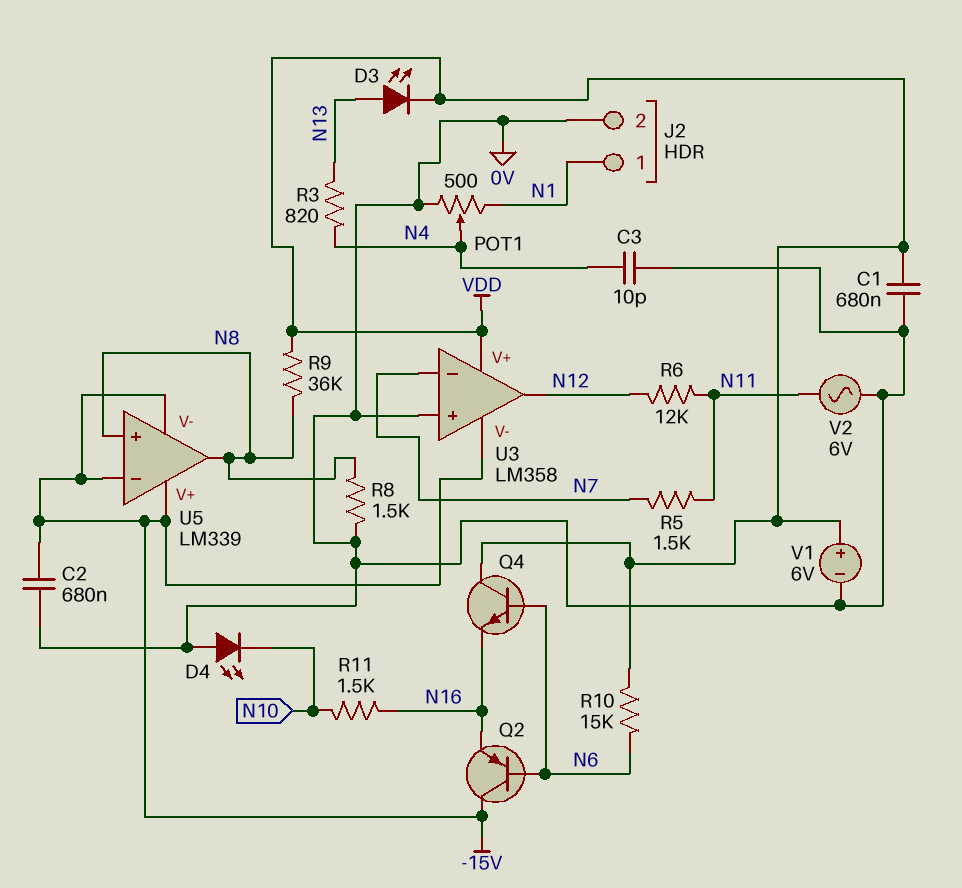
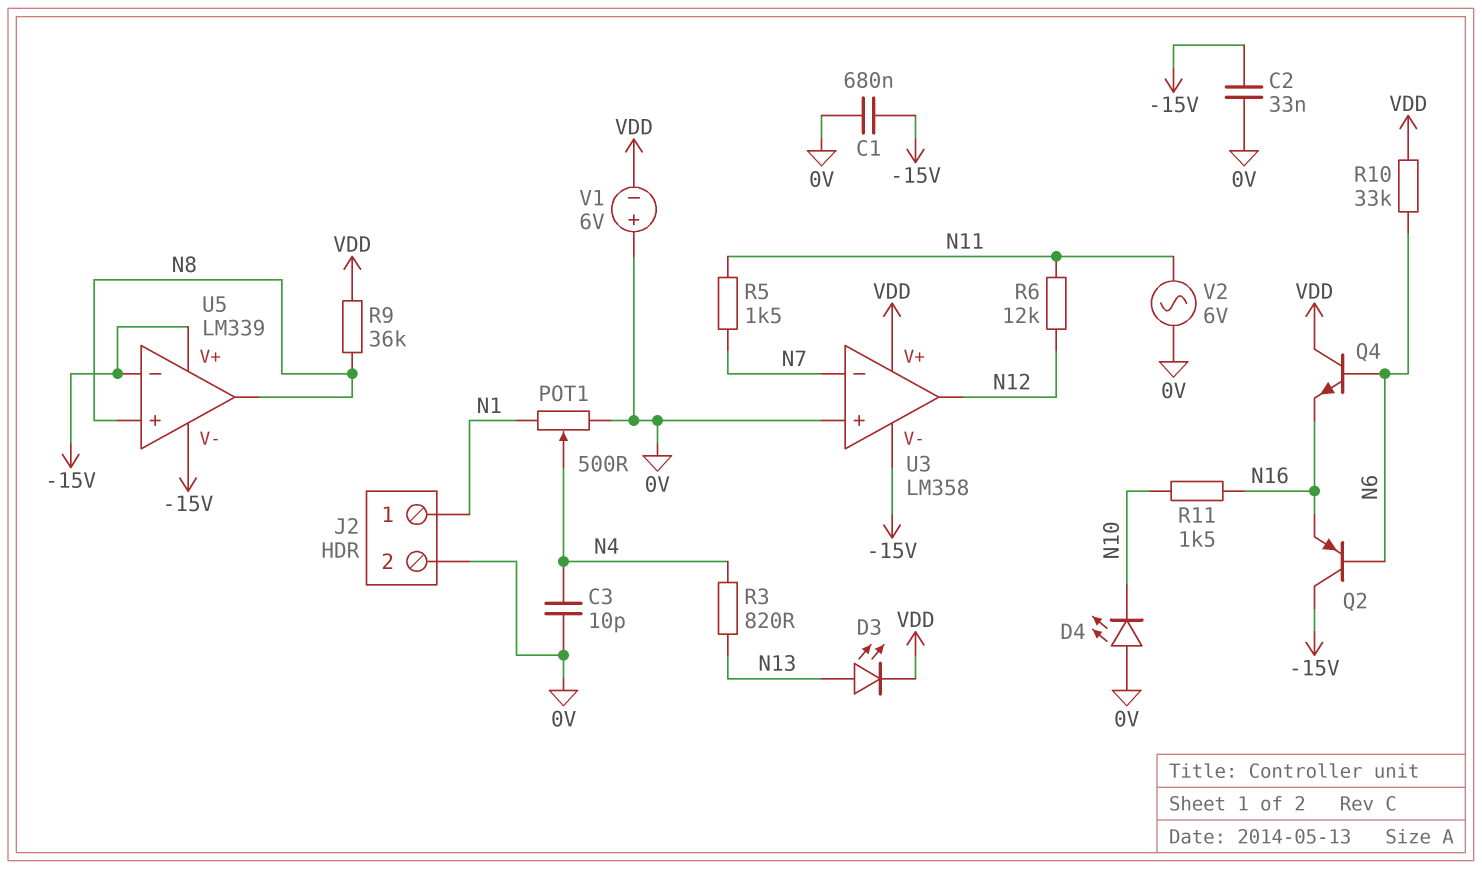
C1: 680nF (0V, VDD) -> 680nF (-15V, 0V)
C2: 680nF (-15V, 0V) -> 33nF (-15V, 0V)
R8: 1.5k (0V, N8) -> none
R10: 15k (N6, VDD) -> 33k (N6, VDD)
V1: 6V (plus VDD, minus 0V) -> 6V (plus 0V, minus VDD)

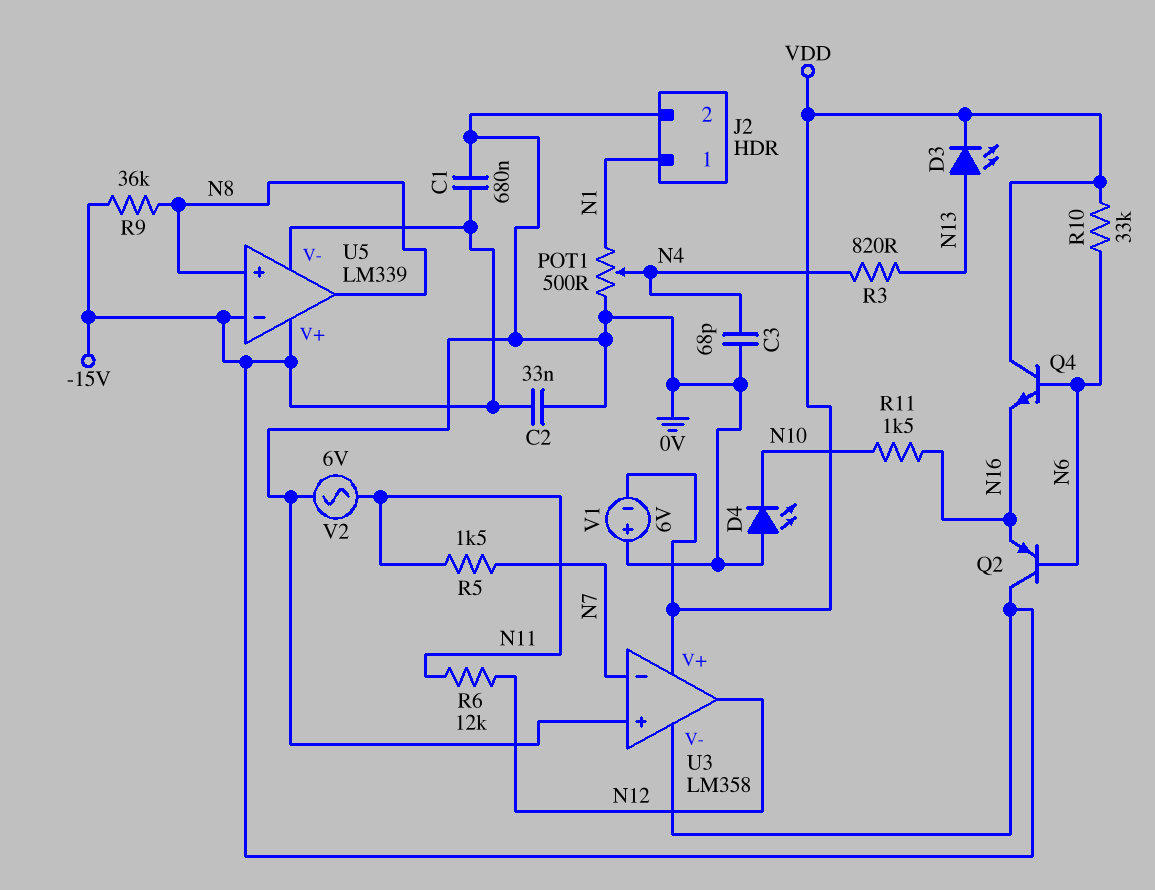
C3: 10pF (0V, N4) -> 68pF (0V, N4)
R9: 36k (N8, VDD) -> 36k (-15V, N8)

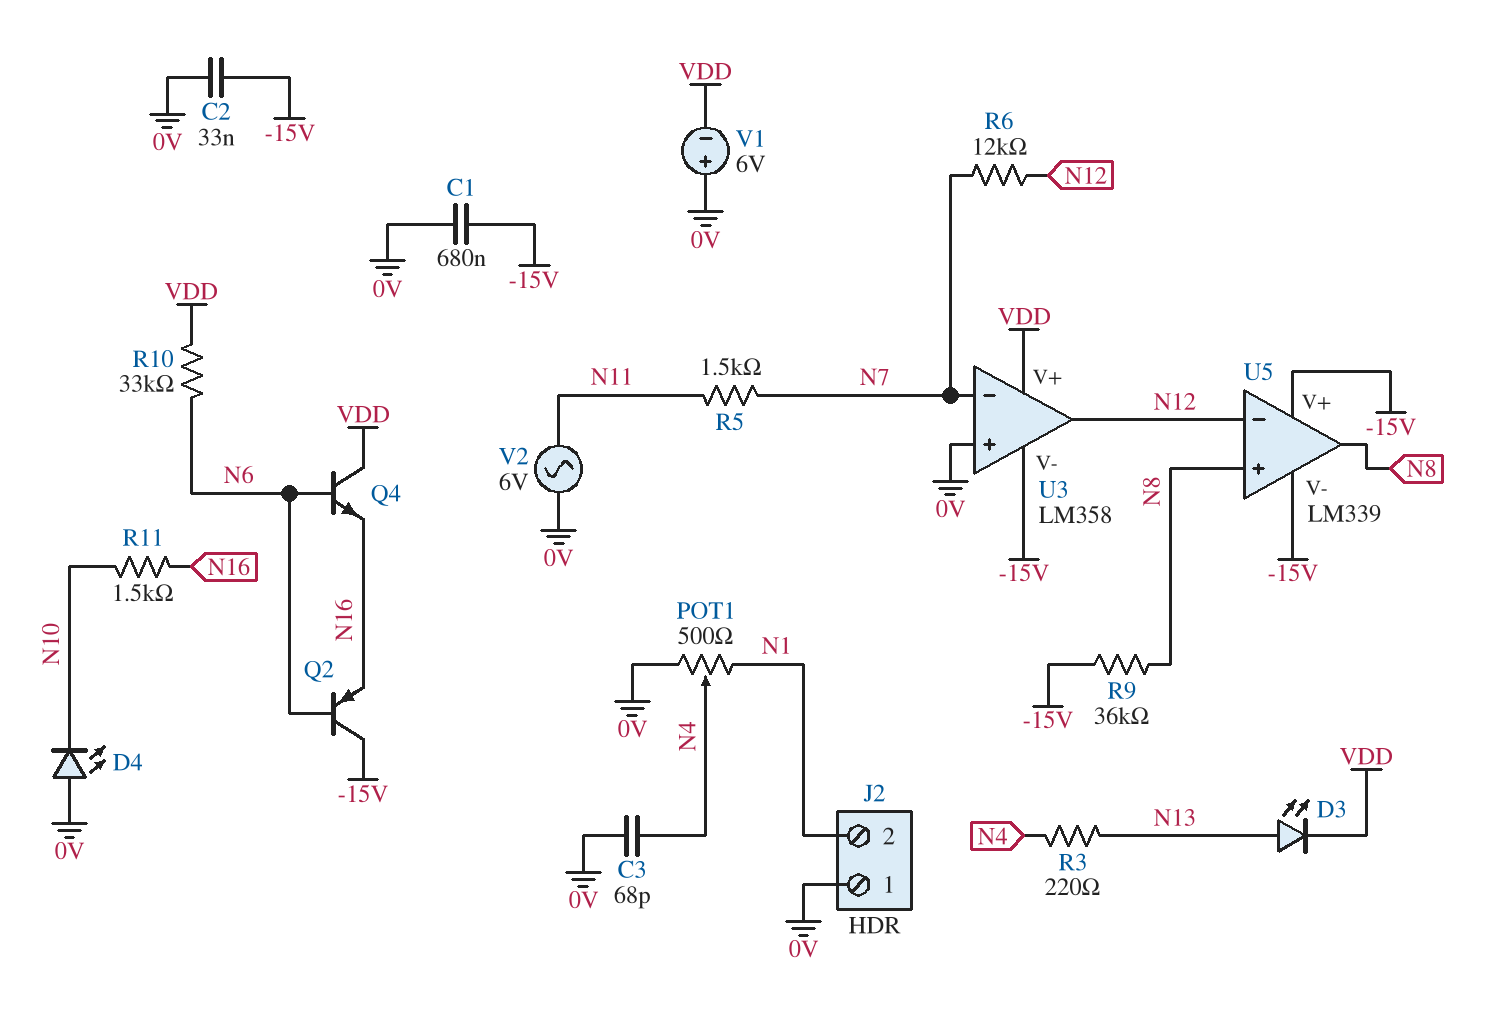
J2 pin 1: N1 -> 0V
J2 pin 2: 0V -> N1
R3: 820 (N4, N13) -> 220 (N4, N13)
R6: 12k (N11, N12) -> 12k (N7, N12)
U5 pin in-: -15V -> N12

